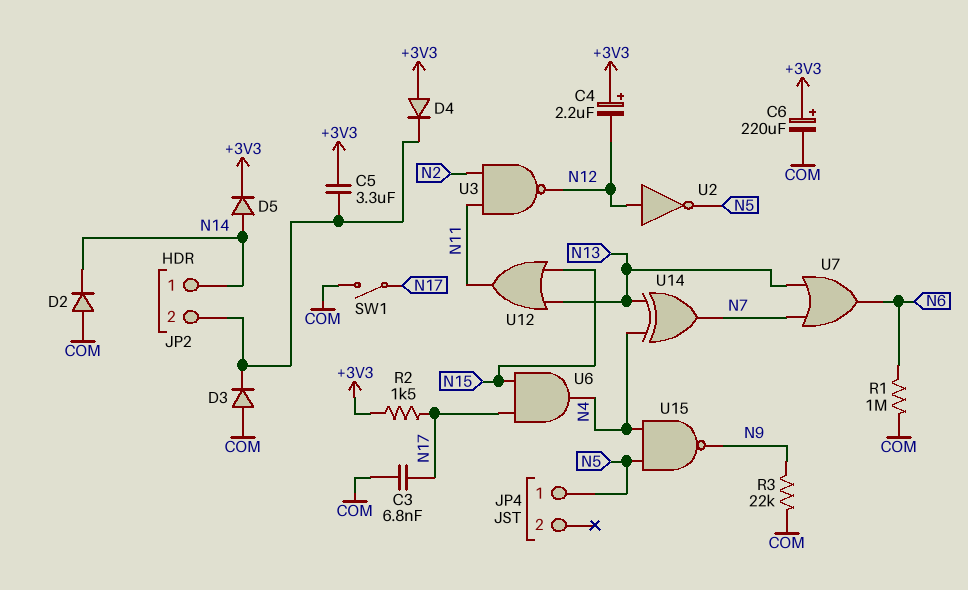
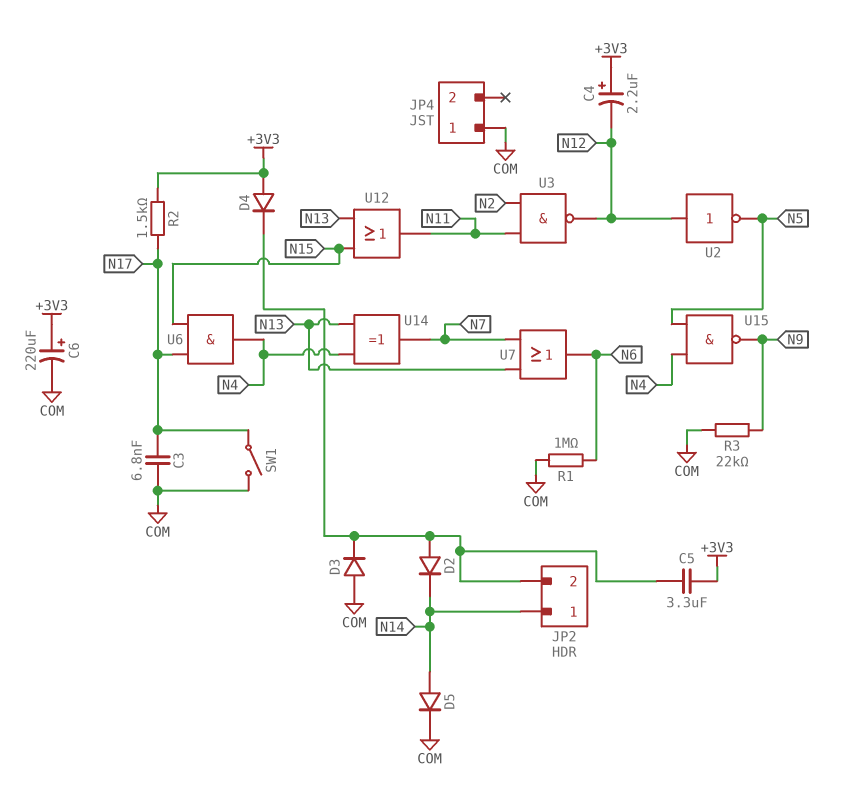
D2: diode (A COM, K N14) -> diode (A JP2/2, K N14)
D5: diode (A N14, K +3V3) -> diode (A N14, K COM)
JP4 pin 1: N5 -> COM

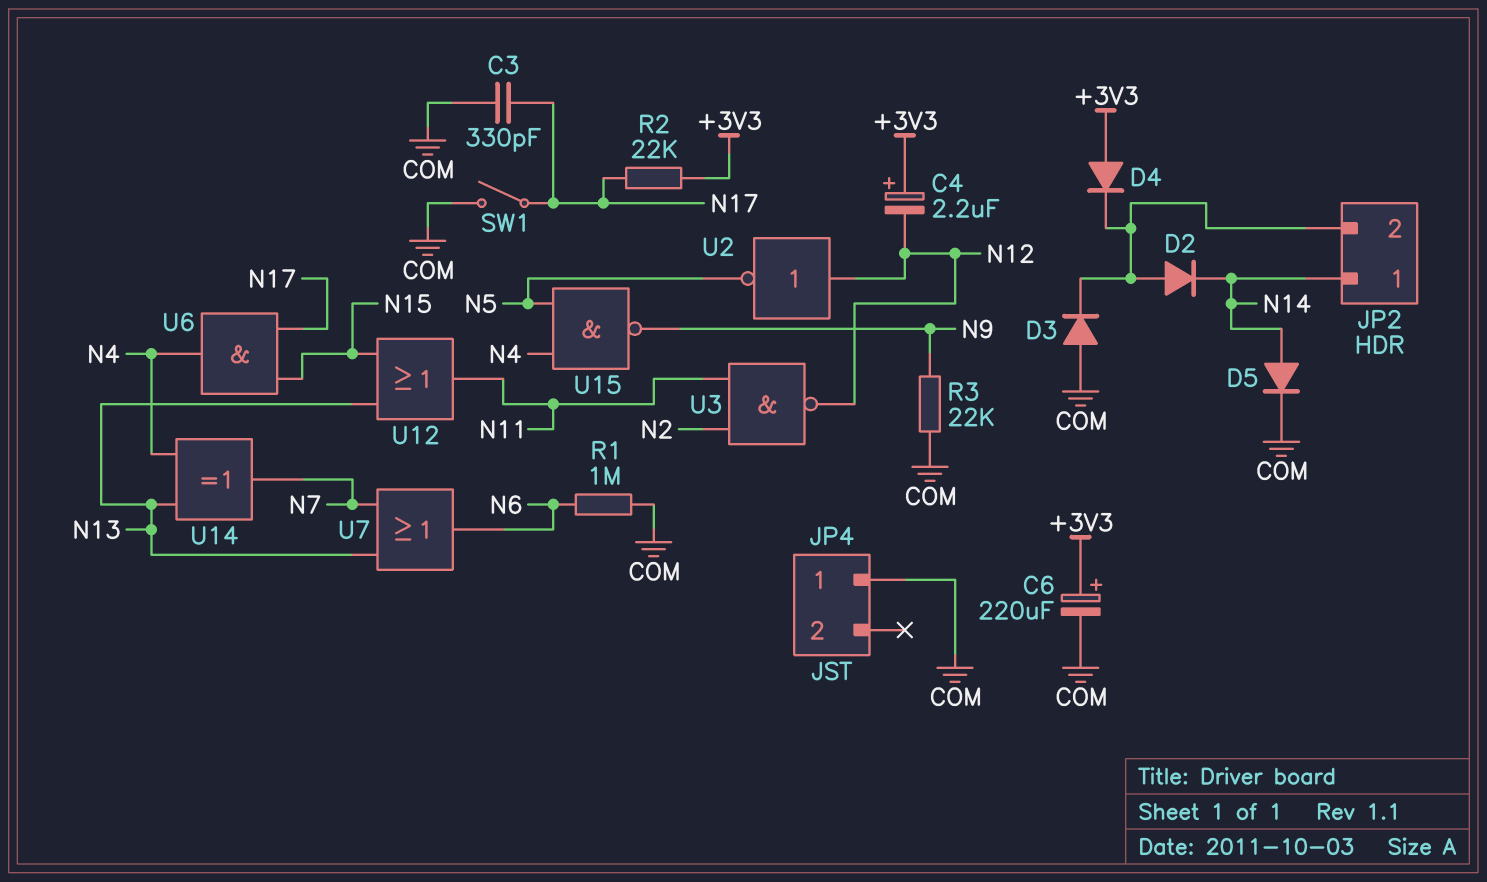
C3: 6.8nF (COM, N17) -> 330pF (COM, N17)
C5: 3.3uF (+3V3, JP2/2) -> none
R2: 1.5k (+3V3, N17) -> 22k (+3V3, N17)

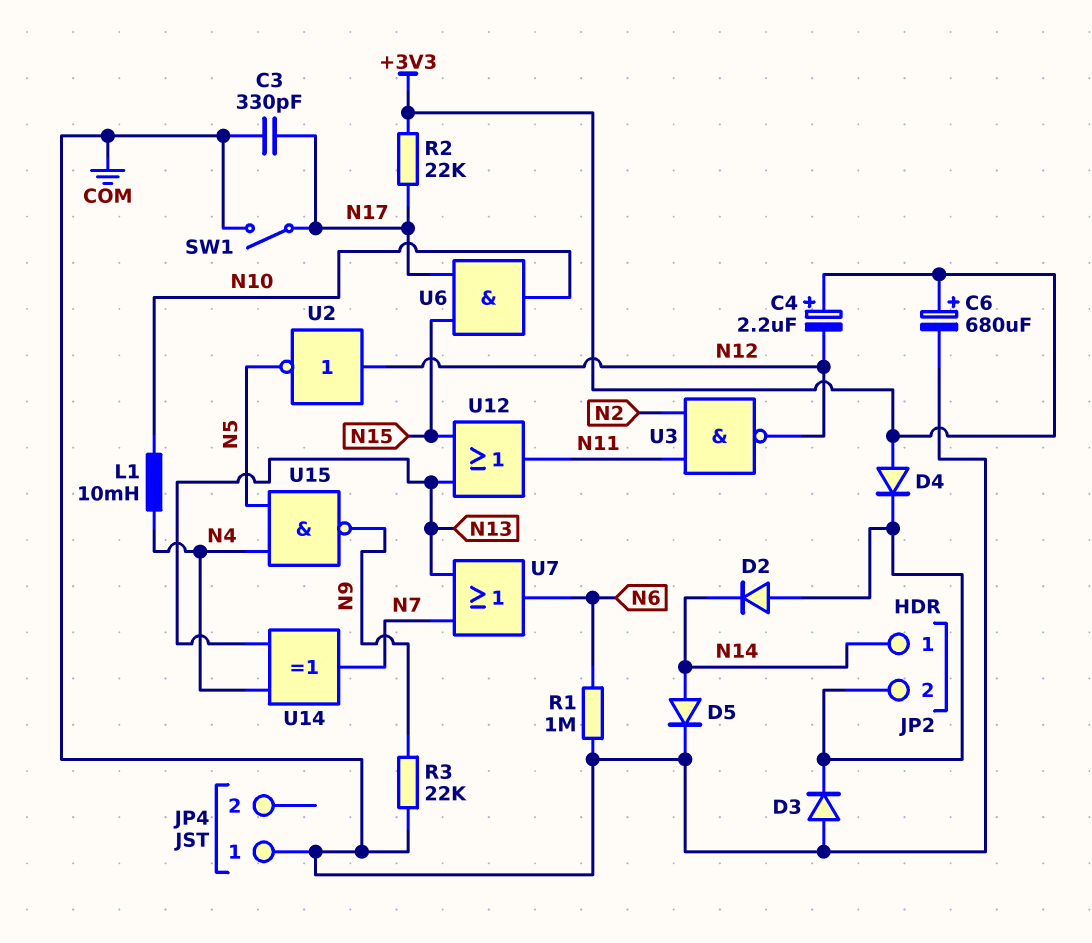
C6: 220uF (plus +3V3, minus COM) -> 680uF (plus +3V3, minus COM)
L1: none -> 10mH (N4, N10)
U6: AND (in N15, in N17, out N4) -> AND (in N15, in N17, out N10)

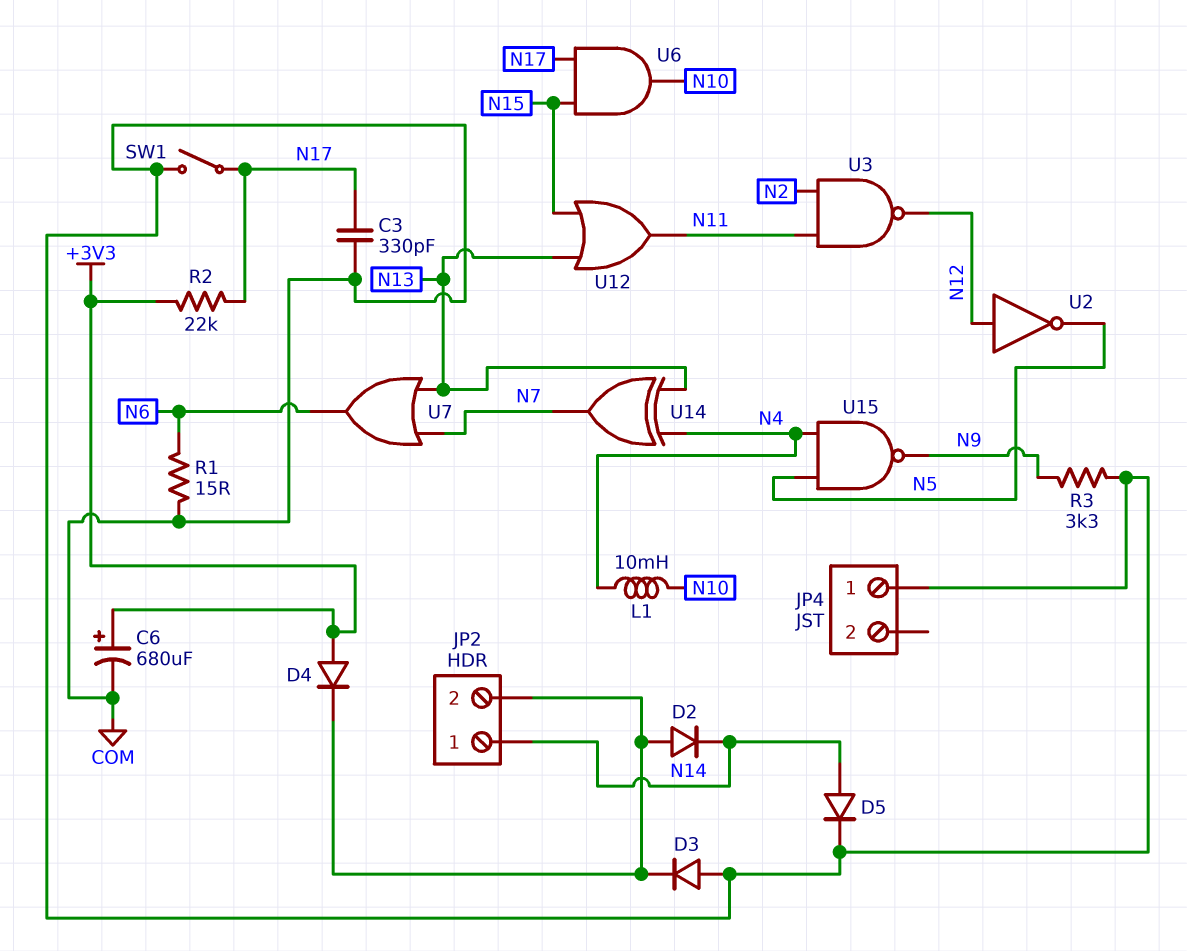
C4: 2.2uF (plus +3V3, minus N12) -> none
R1: 1M (COM, N6) -> 15 (COM, N6)
R3: 22k (COM, N9) -> 3.3k (COM, N9)

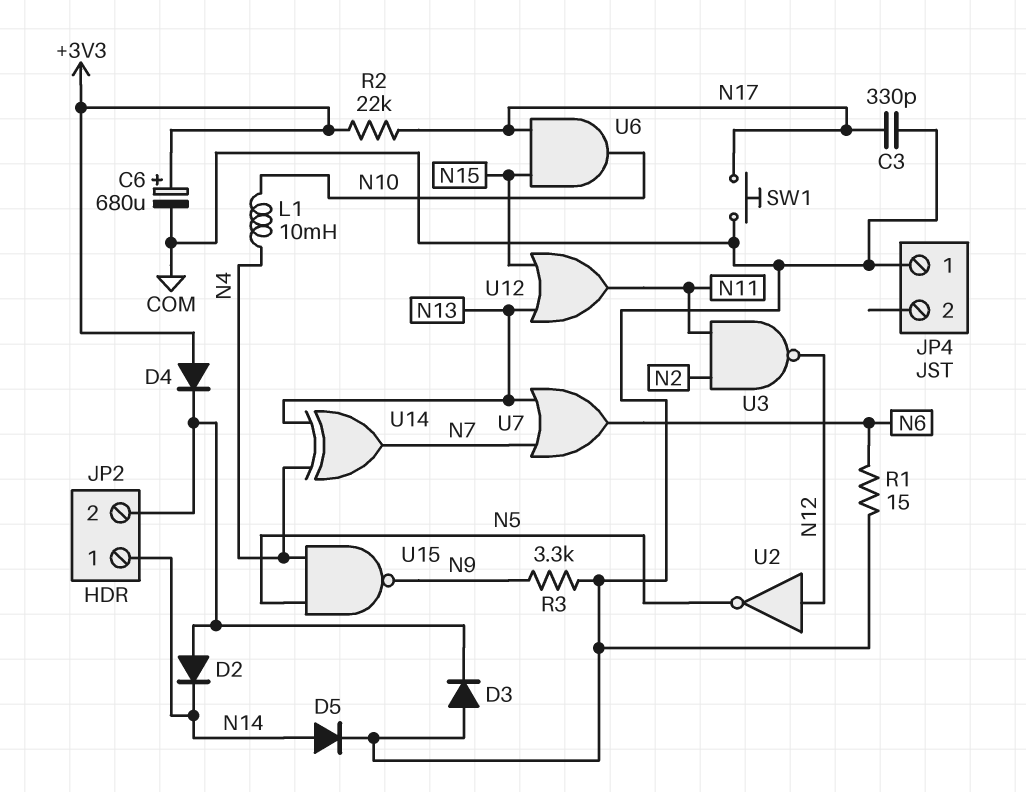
SW1: switch (COM, N17) -> button (COM, N17)

